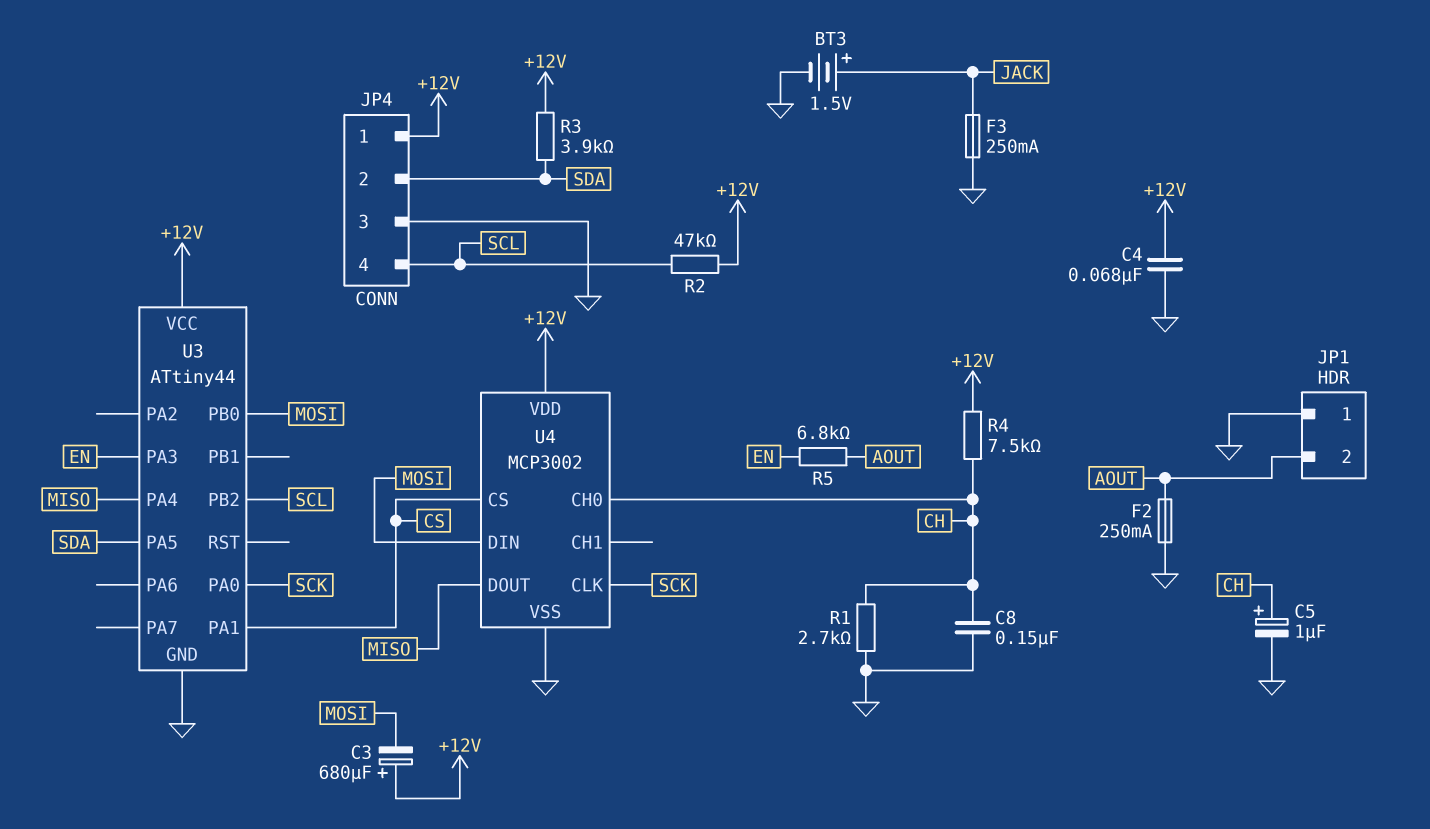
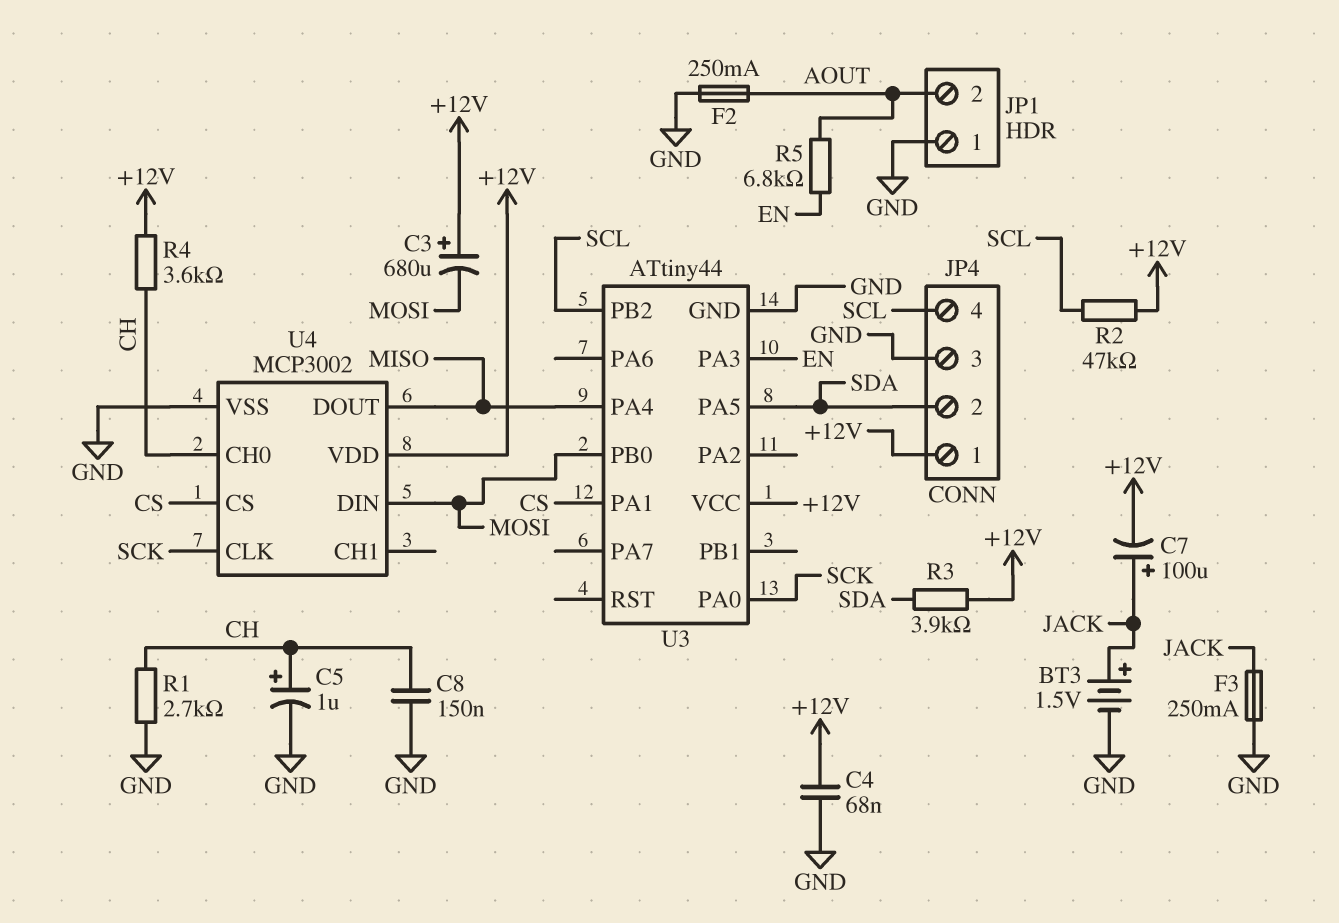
C7: none -> 100uF (plus JACK, minus +12V)
R4: 7.5k (+12V, CH) -> 3.6k (+12V, CH)

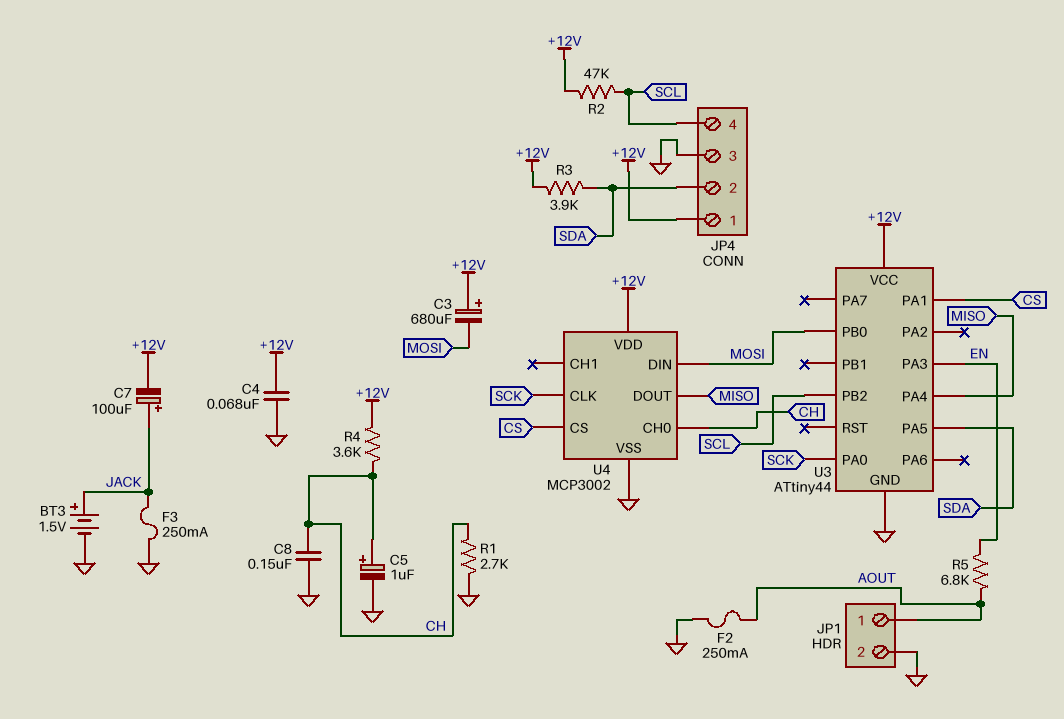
JP1 pin 1: GND -> AOUT
JP1 pin 2: AOUT -> GND

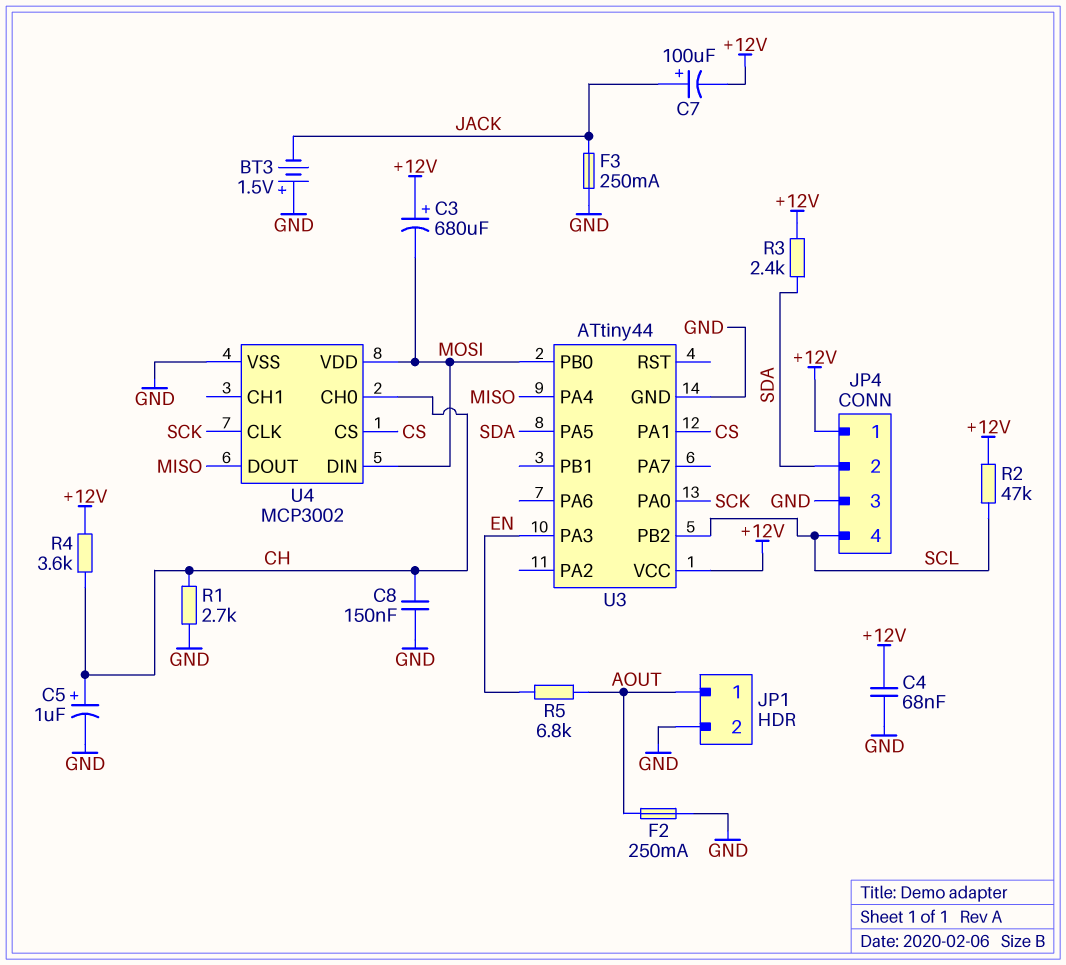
BT3: 1.5V (plus JACK, minus GND) -> 1.5V (plus GND, minus JACK)
R3: 3.9k (+12V, SDA) -> 2.4k (+12V, SDA)
U4 pin VDD: +12V -> MOSI

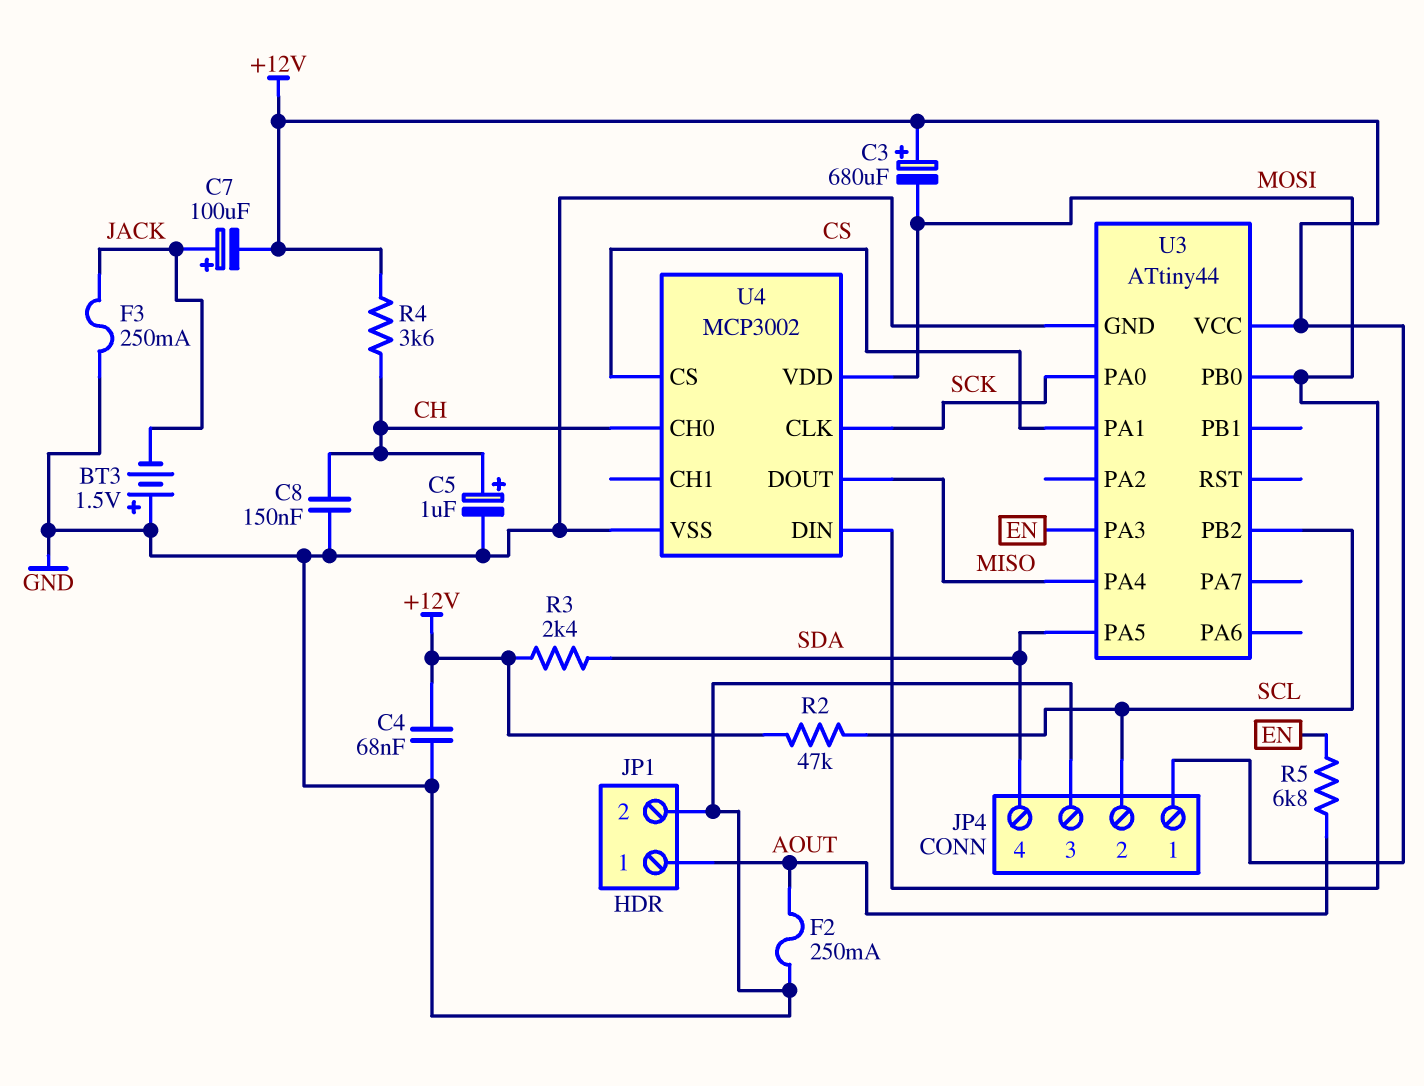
JP4 pin 2: SDA -> SCL
JP4 pin 4: SCL -> SDA
R1: 2.7k (CH, GND) -> none

